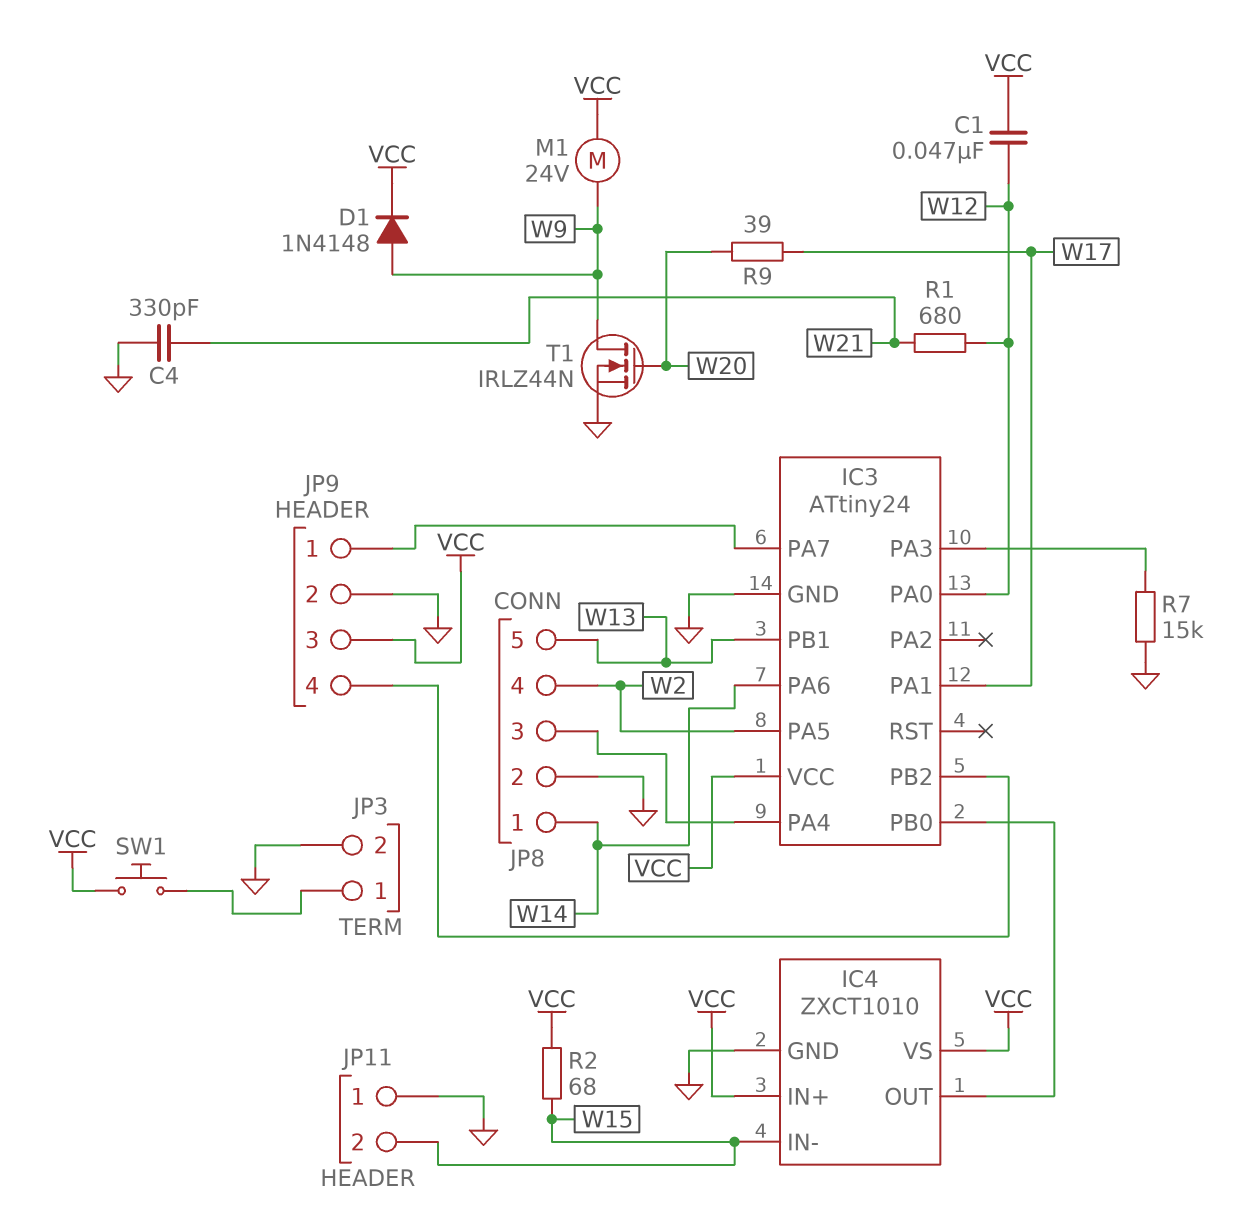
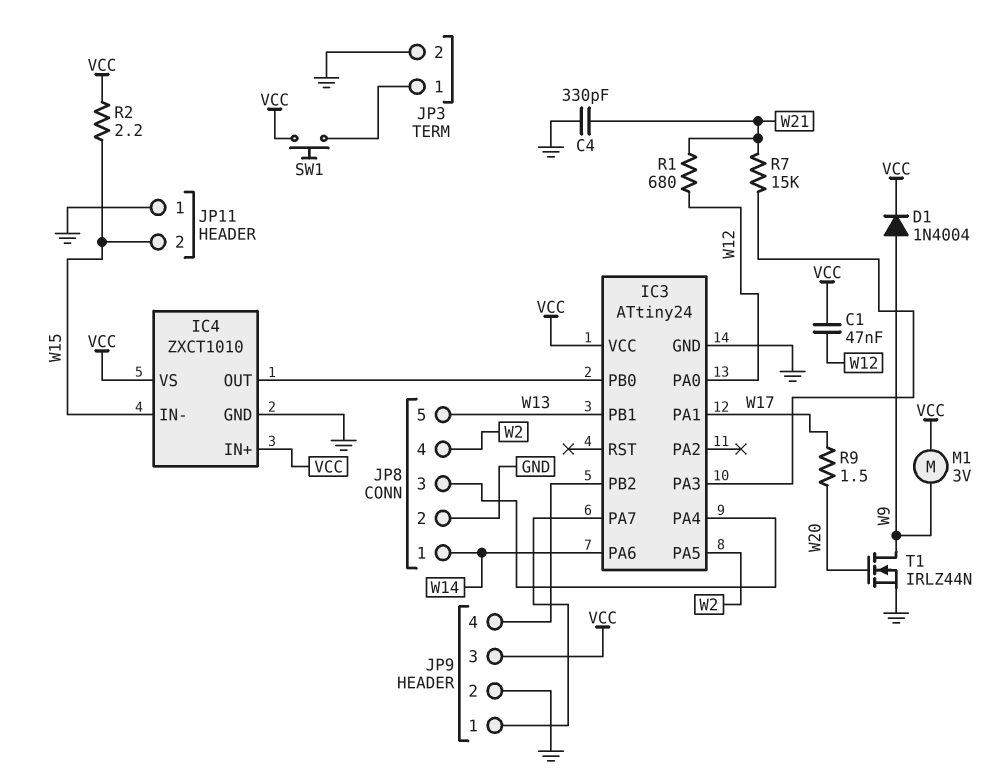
D1: diode 1N4148 (A W9, K VCC) -> diode 1N4004 (A W9, K VCC)
M1: motor 24V (VCC, W9) -> motor 3V (VCC, W9)
R2: 68 (VCC, W15) -> 2.2 (VCC, W15)
R7: 15k (GND, IC3/PA3) -> 15k (IC3/PA3, W21)
R9: 39 (W17, W20) -> 1.5 (W17, W20)

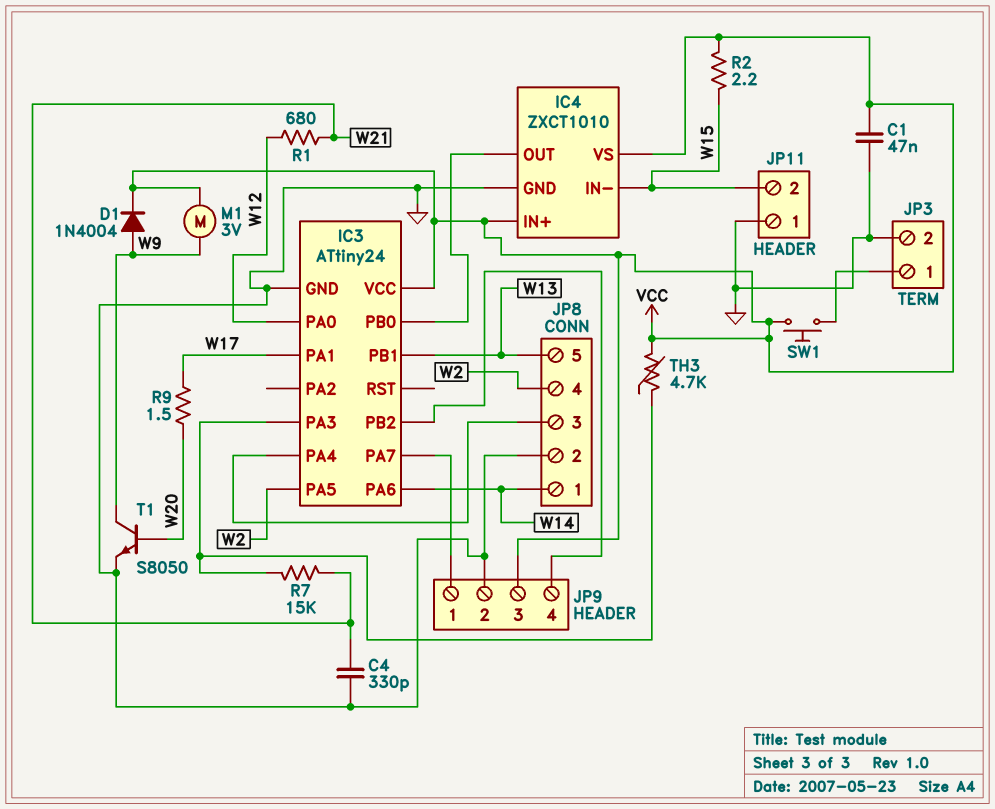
C1: 47nF (VCC, W12) -> 47nF (GND, VCC)
T1: NMOS IRLZ44N (G W20, D W9, S GND) -> NPN S8050 (B W20, C W9, E GND)
TH3: none -> 4.7k (IC3/PA3, VCC)

